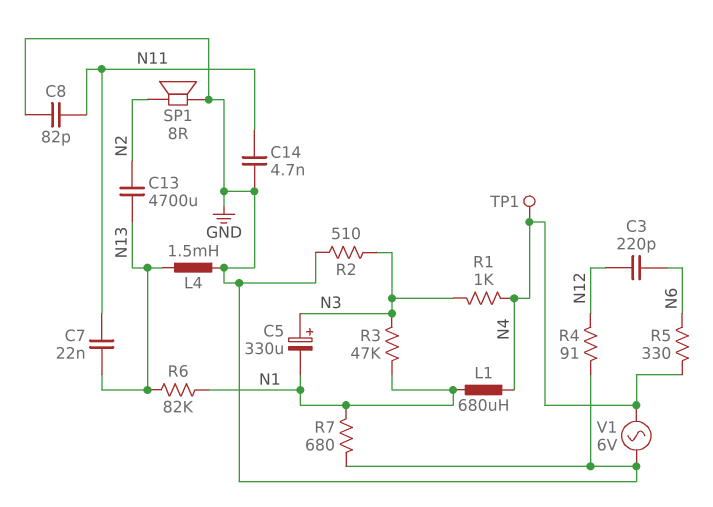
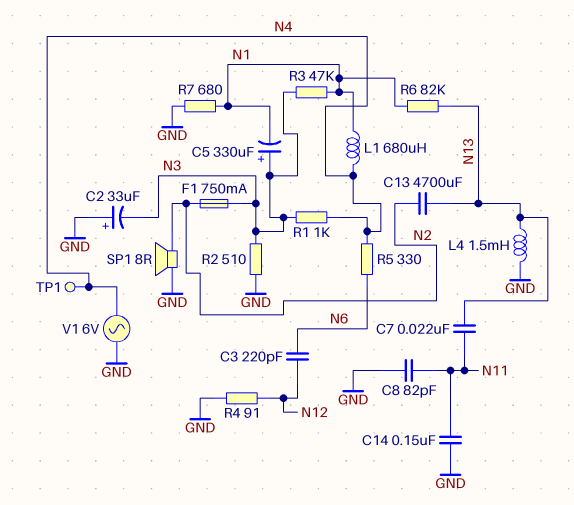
C2: none -> 33uF (plus GND, minus N3)
C14: 4.7nF (GND, N11) -> 150nF (GND, N11)
F1: none -> 750mA (N2, N3)

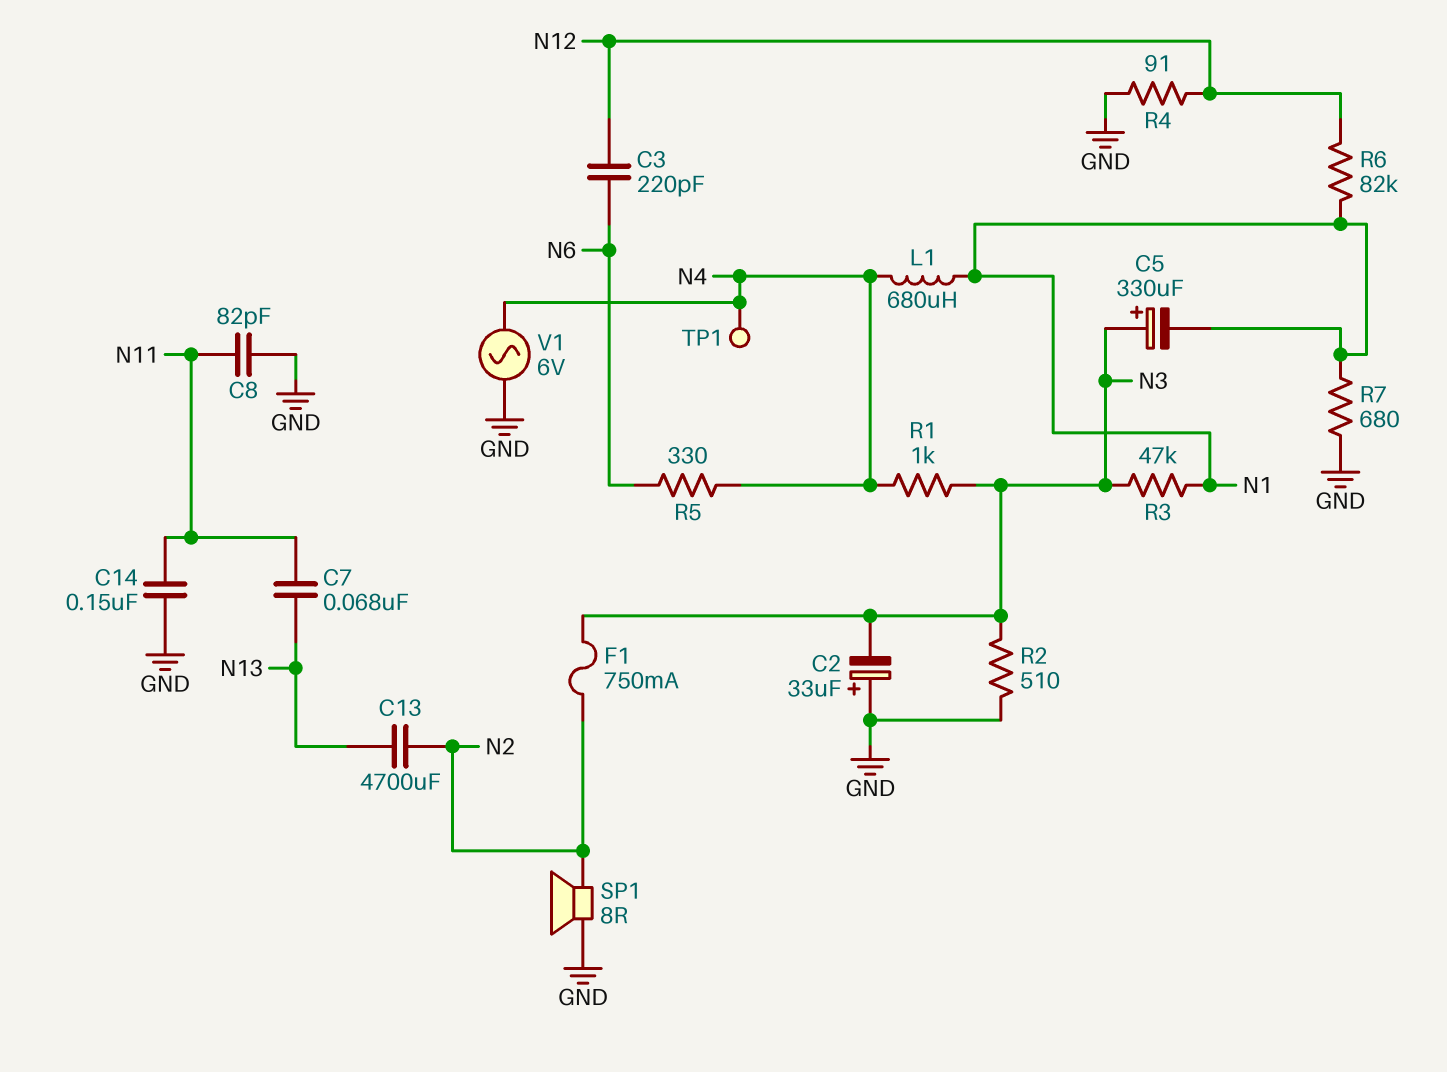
C7: 22nF (N11, N13) -> 68nF (N11, N13)
L4: 1.5mH (GND, N13) -> none
R6: 82k (N1, N13) -> 82k (N1, N12)

